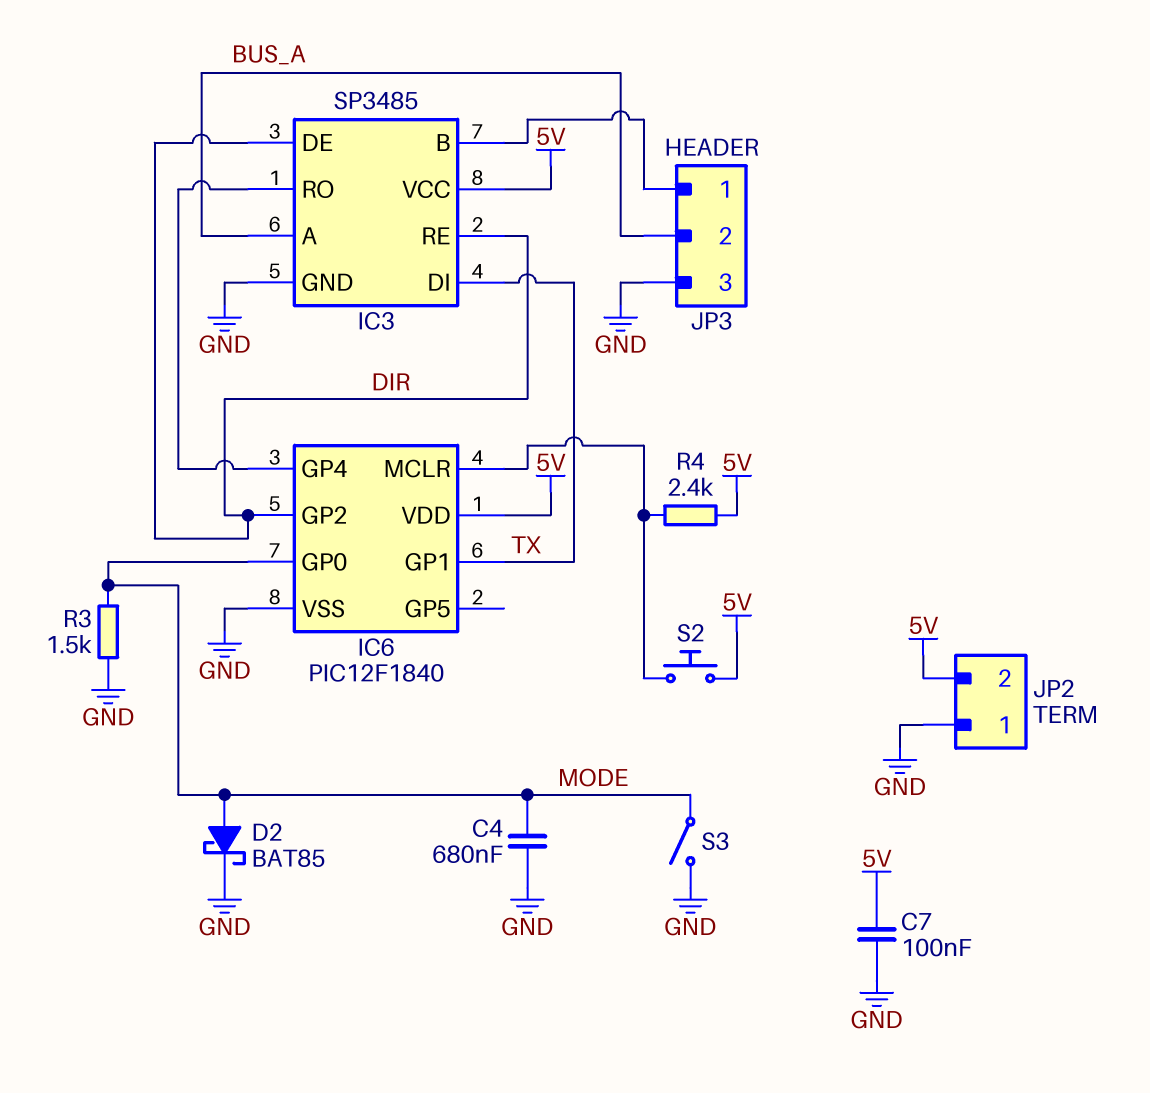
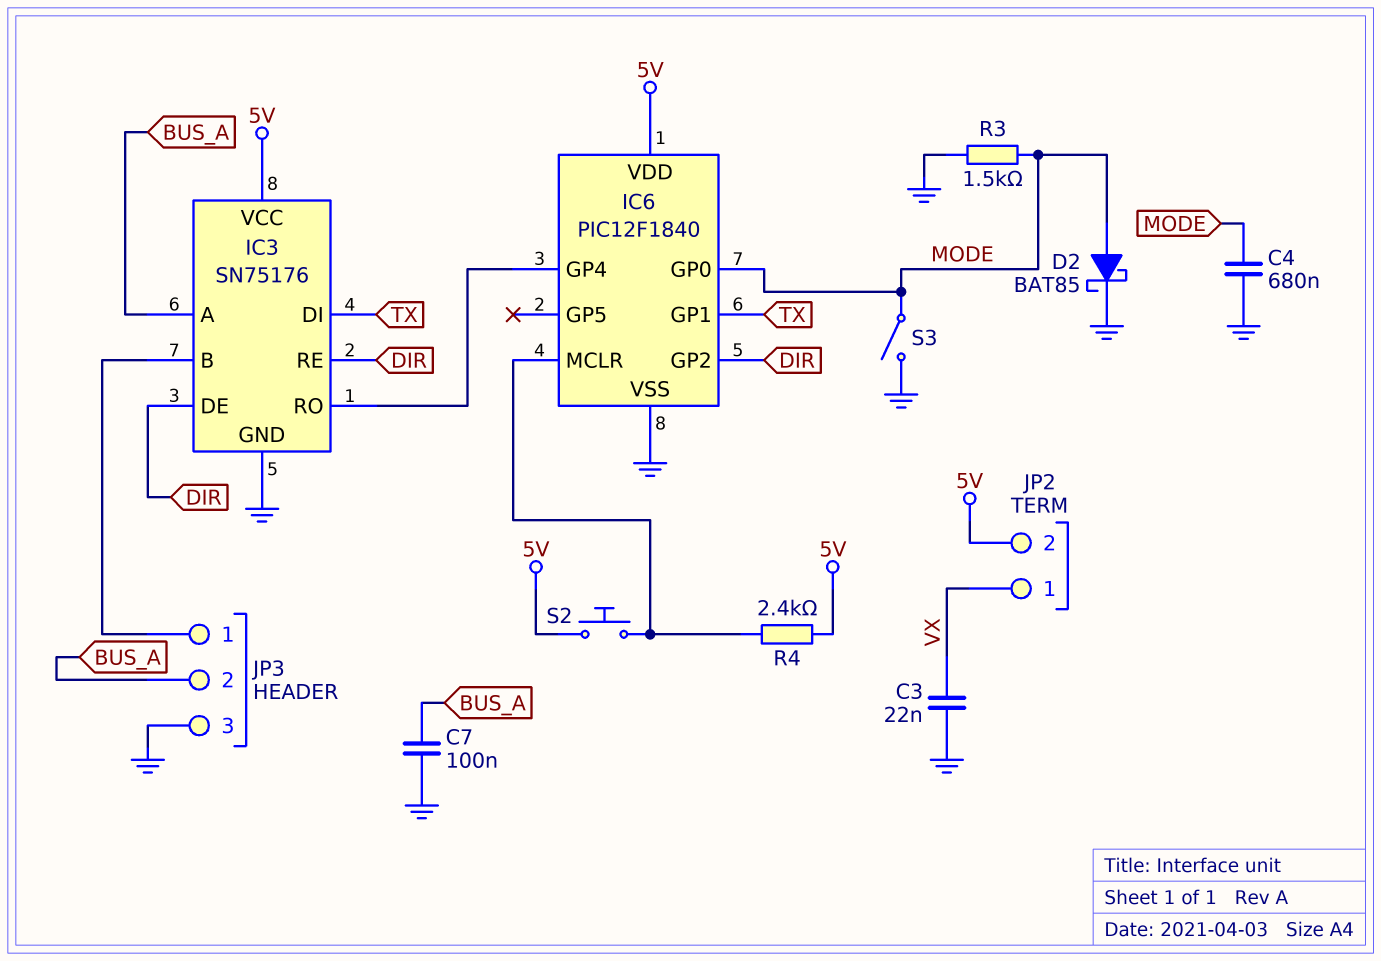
C3: none -> 22nF (GND, VX)
C7: 100nF (5V, GND) -> 100nF (BUS_A, GND)
IC3: SP3485 -> SN75176
JP2 pin 1: GND -> VX

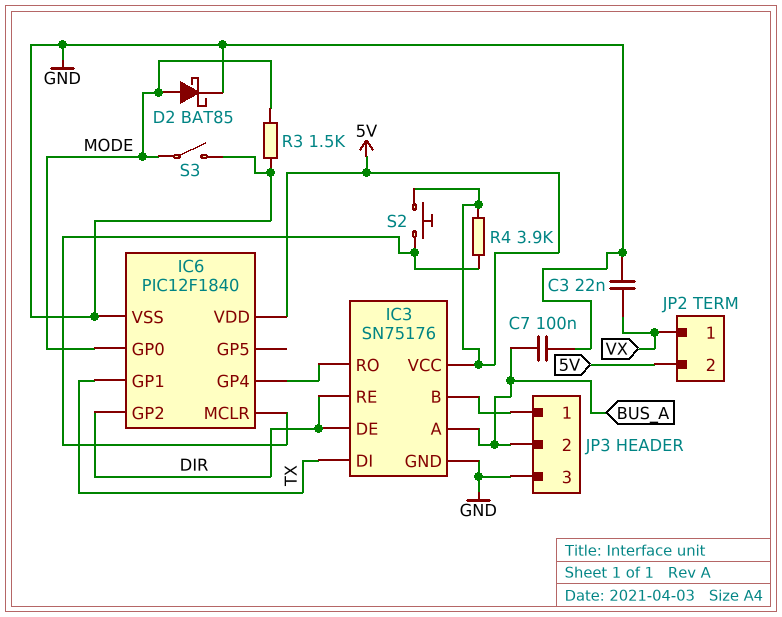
C4: 680nF (GND, MODE) -> none
R4: 2.4k (5V, IC6/MCLR) -> 3.9k (5V, IC6/MCLR)

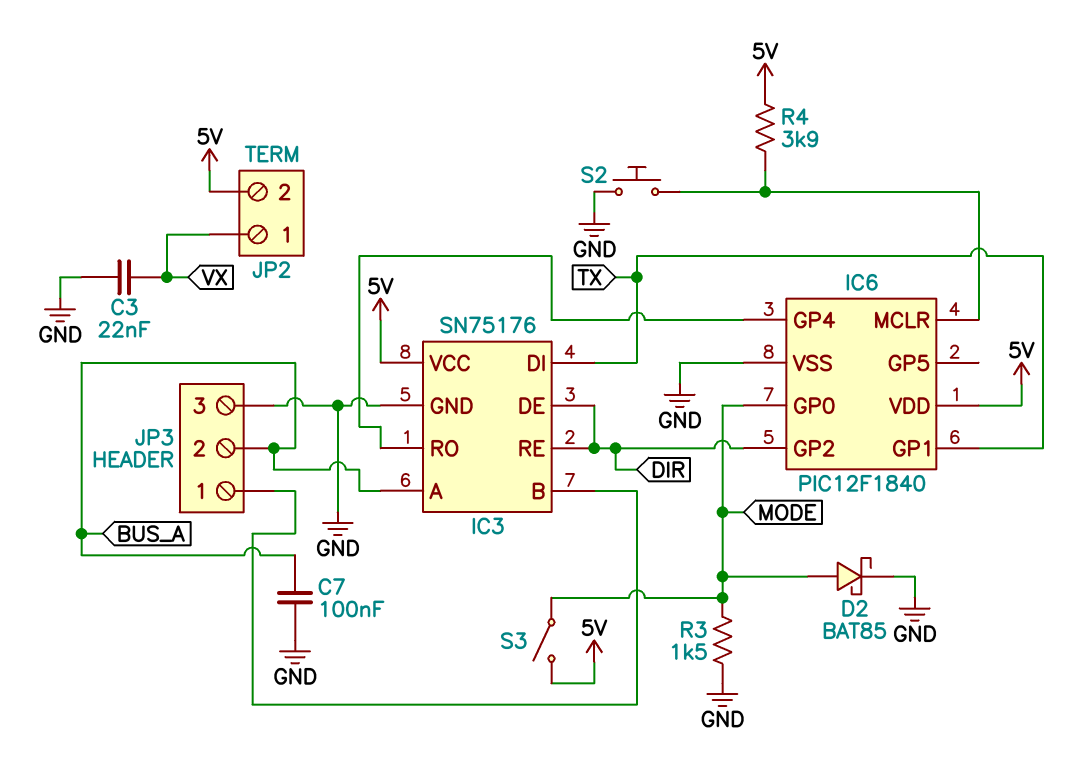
S2: button (5V, IC6/MCLR) -> button (GND, IC6/MCLR)
S3: switch (GND, MODE) -> switch (5V, MODE)

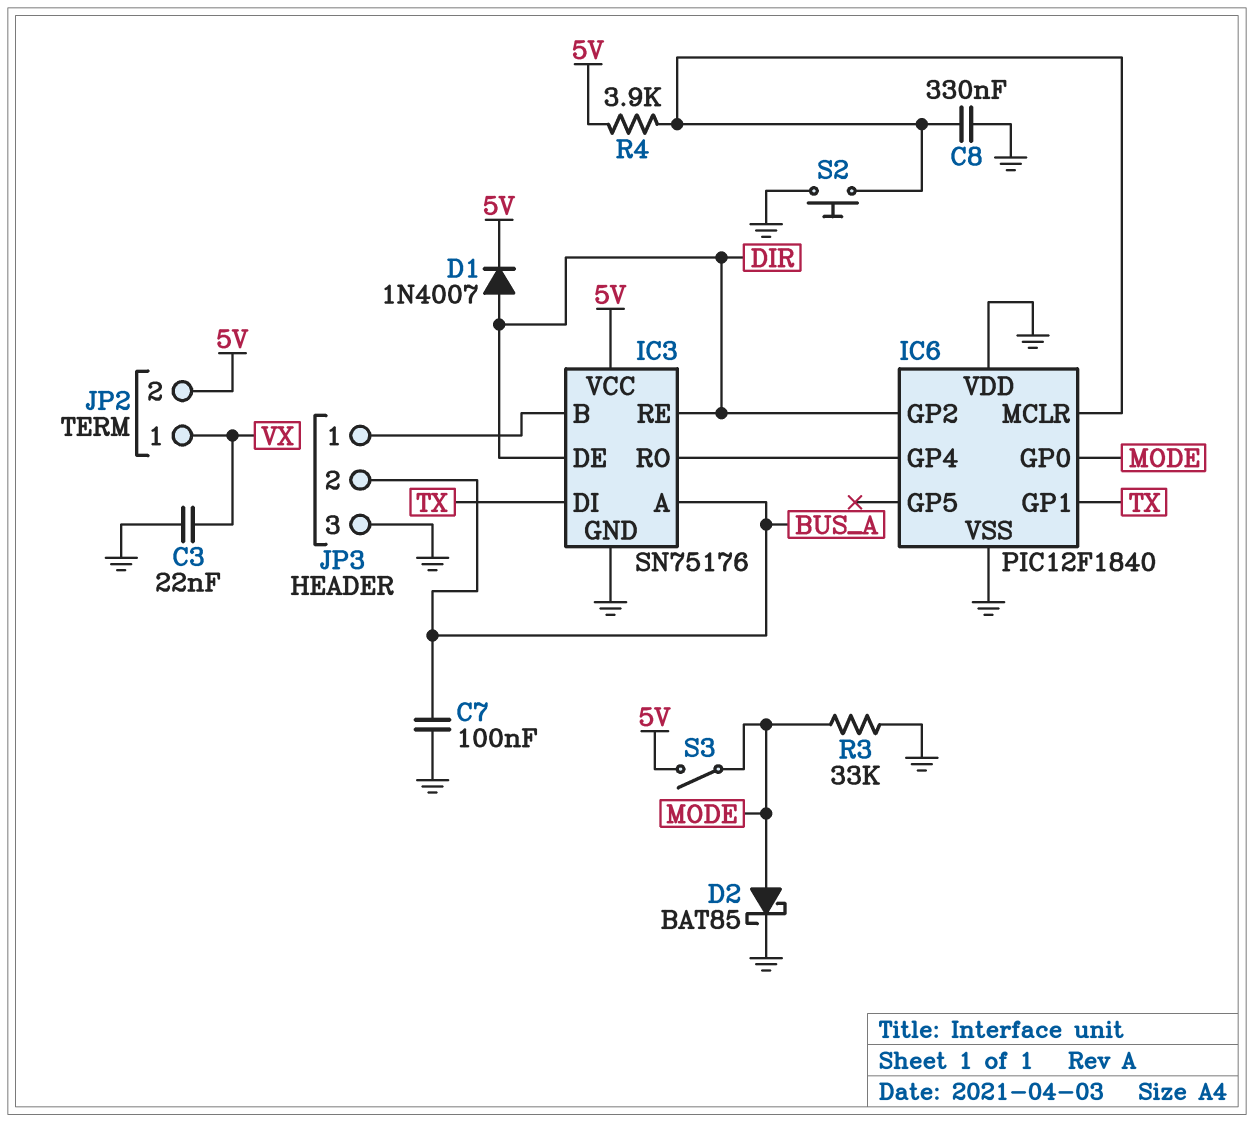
C8: none -> 330nF (GND, IC6/MCLR)
D1: none -> diode 1N4007 (A DIR, K 5V)
IC6 pin VDD: 5V -> GND
R3: 1.5k (GND, MODE) -> 33k (GND, MODE)

